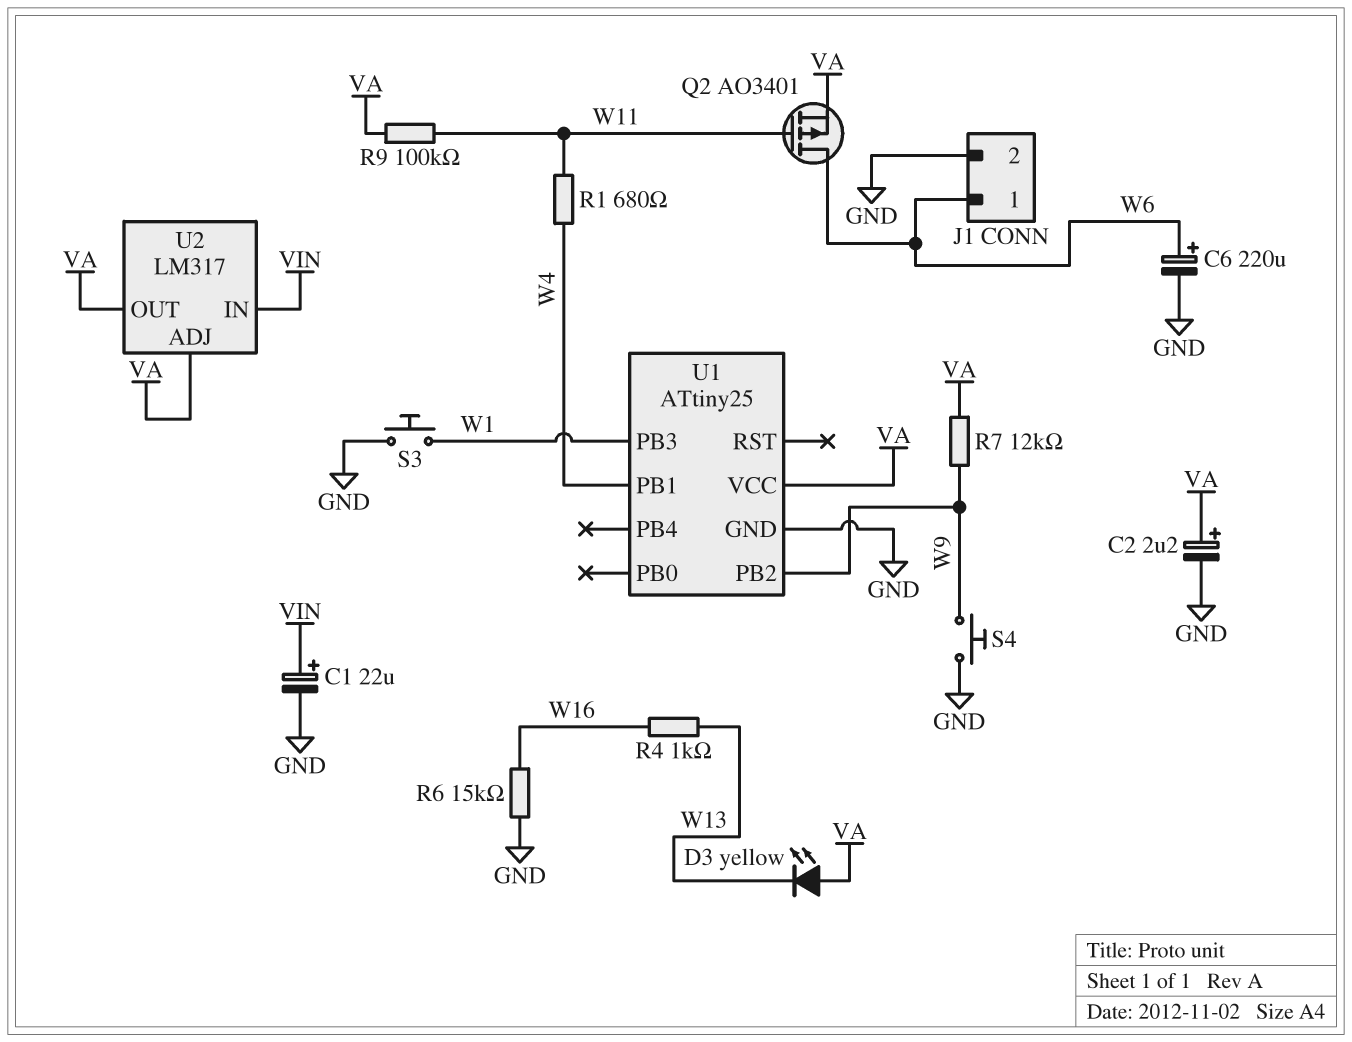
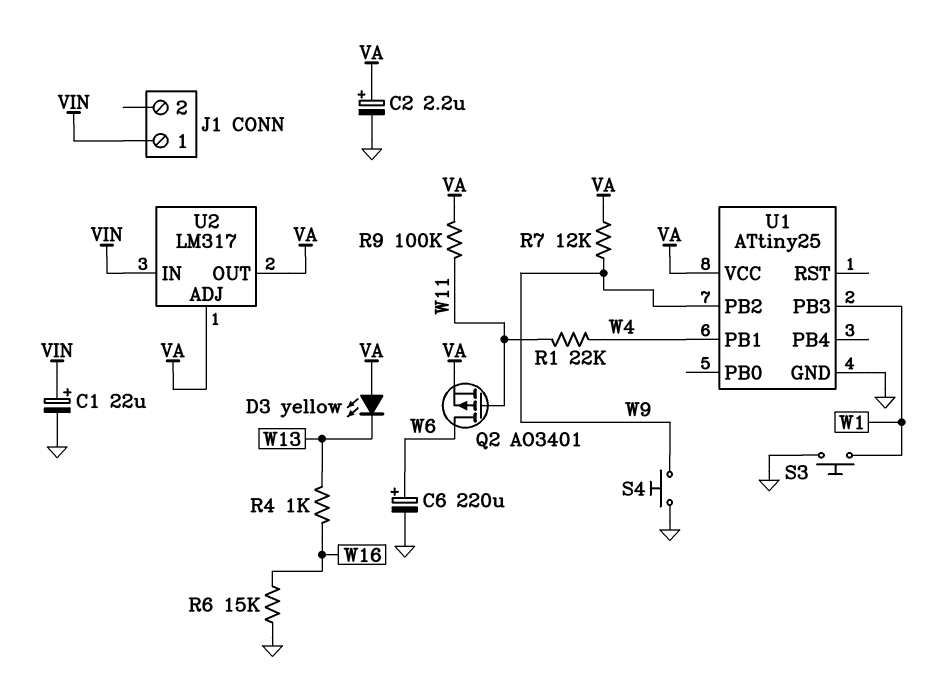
J1 pin 1: W6 -> VIN
J1 pin 2: GND -> none
R1: 680 (W4, W11) -> 22k (W4, W11)

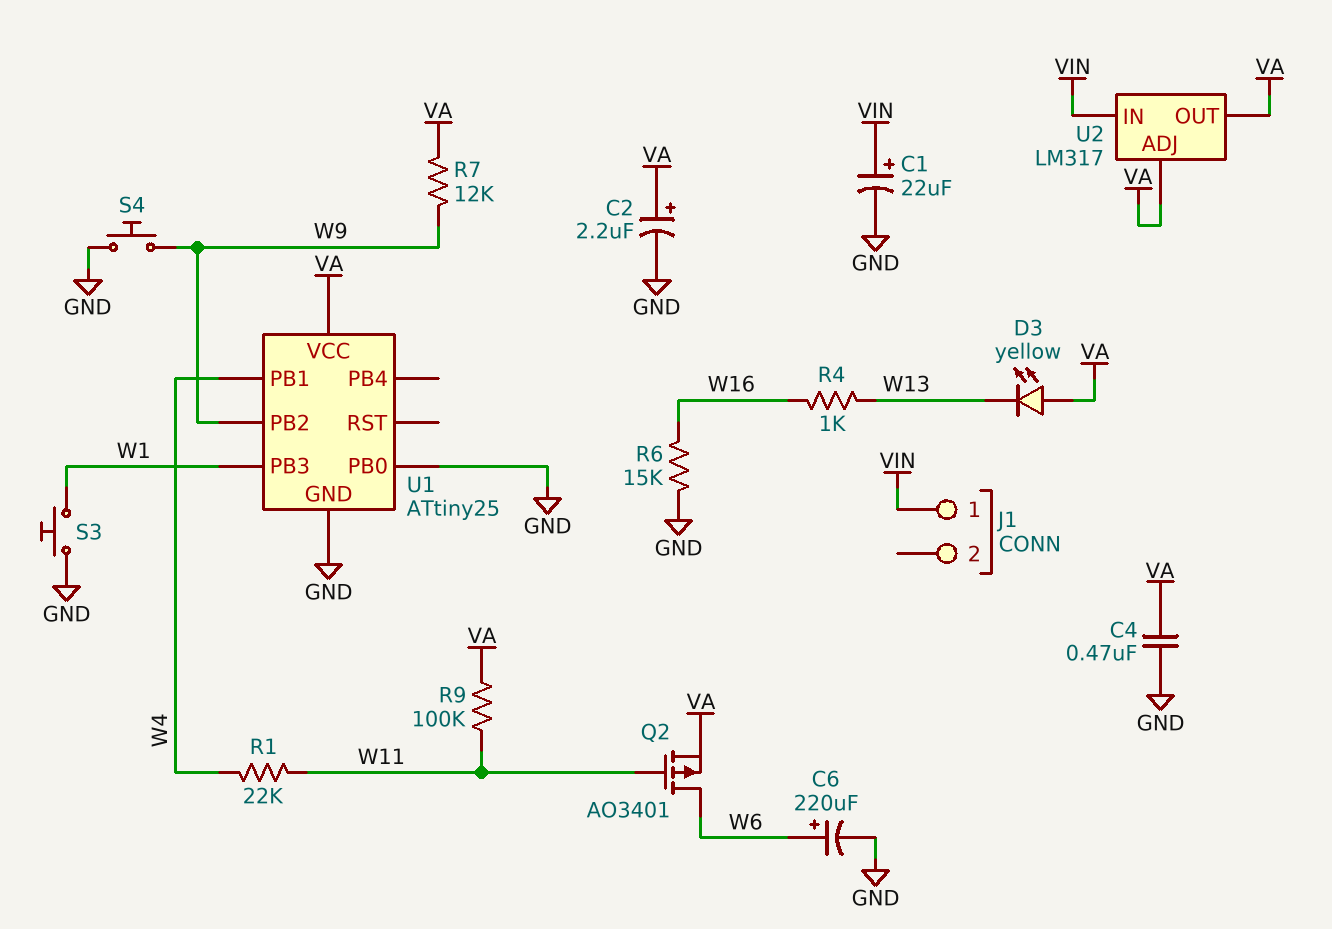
C4: none -> 470nF (GND, VA)
U1 pin PB0: none -> GND

